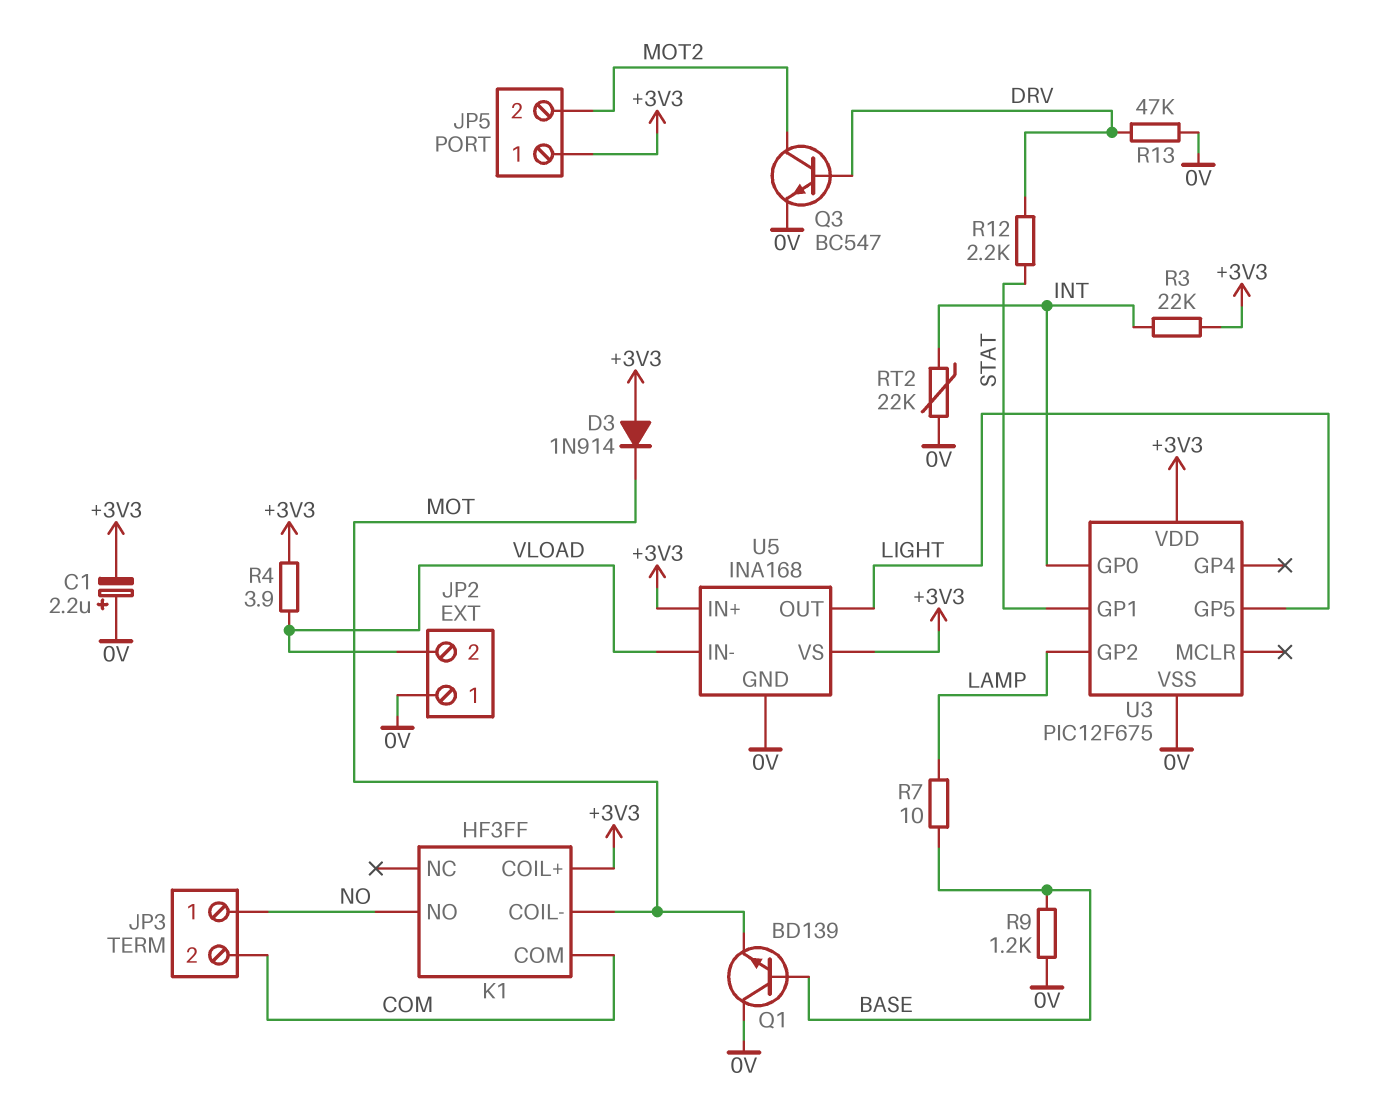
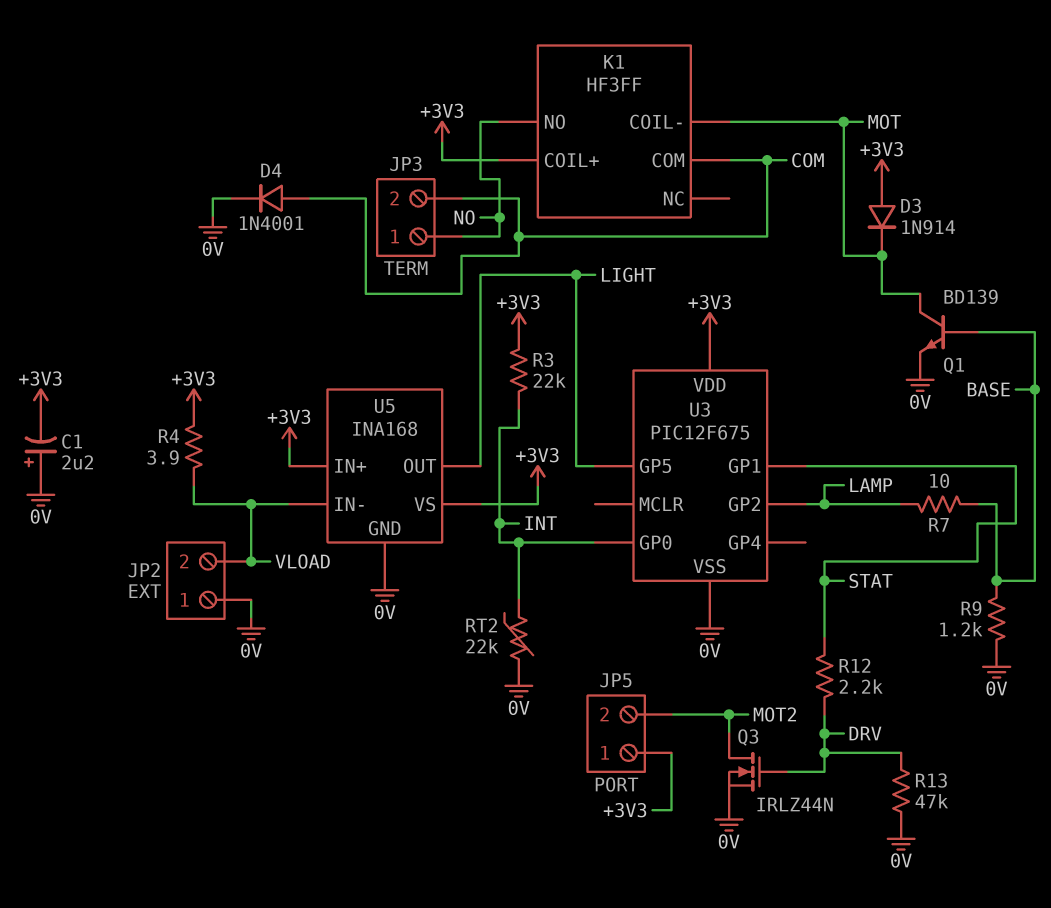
D4: none -> diode 1N4001 (A COM, K 0V)
Q1: NPN BD139 (B BASE, C 0V, E MOT) -> NPN BD139 (B BASE, C MOT, E 0V)
Q3: NPN BC547 (B DRV, C MOT2, E 0V) -> NMOS IRLZ44N (G DRV, D MOT2, S 0V)

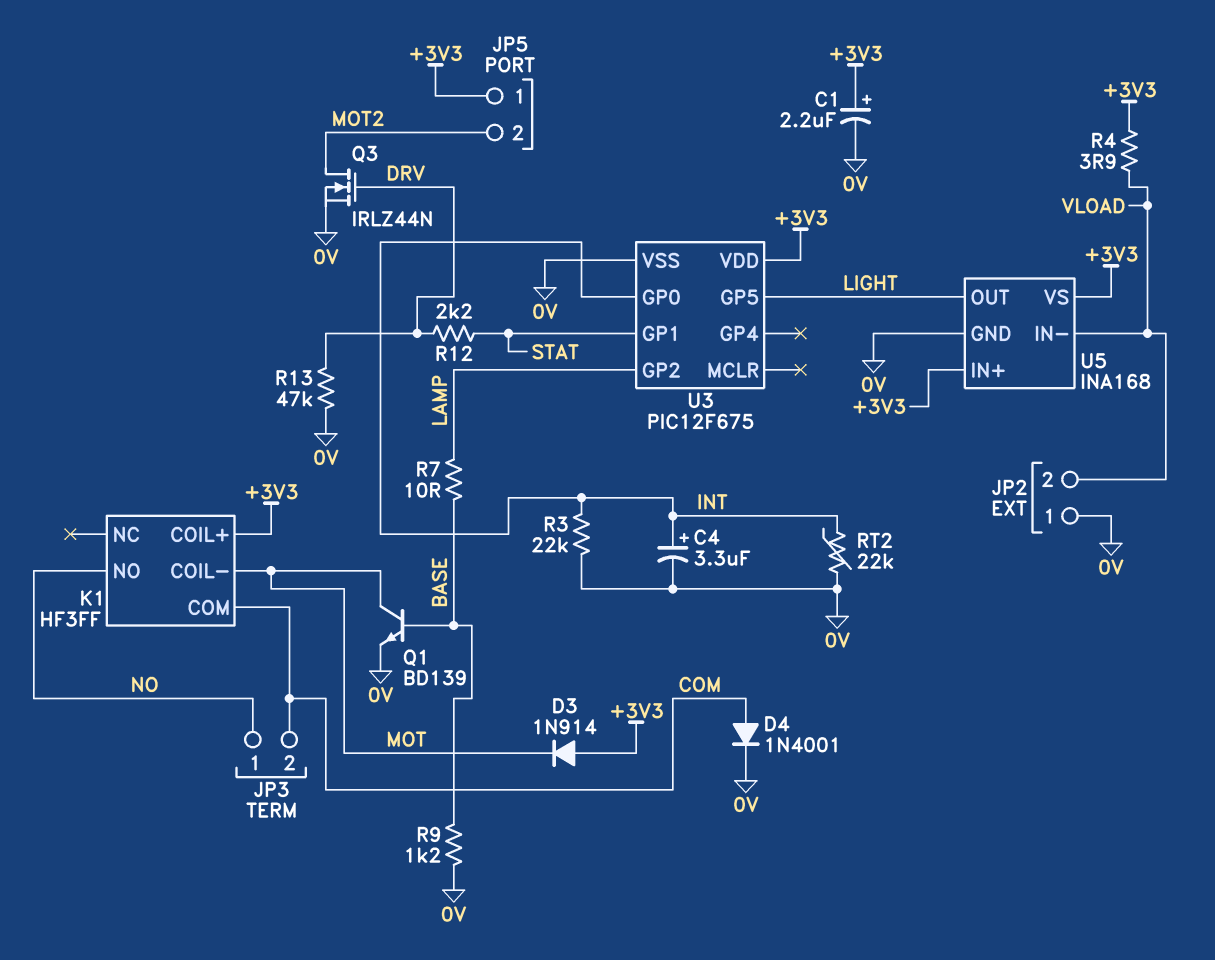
C1: 2.2uF (plus 0V, minus +3V3) -> 2.2uF (plus +3V3, minus 0V)
C4: none -> 3.3uF (plus INT, minus 0V)
R3: 22k (+3V3, INT) -> 22k (0V, INT)

